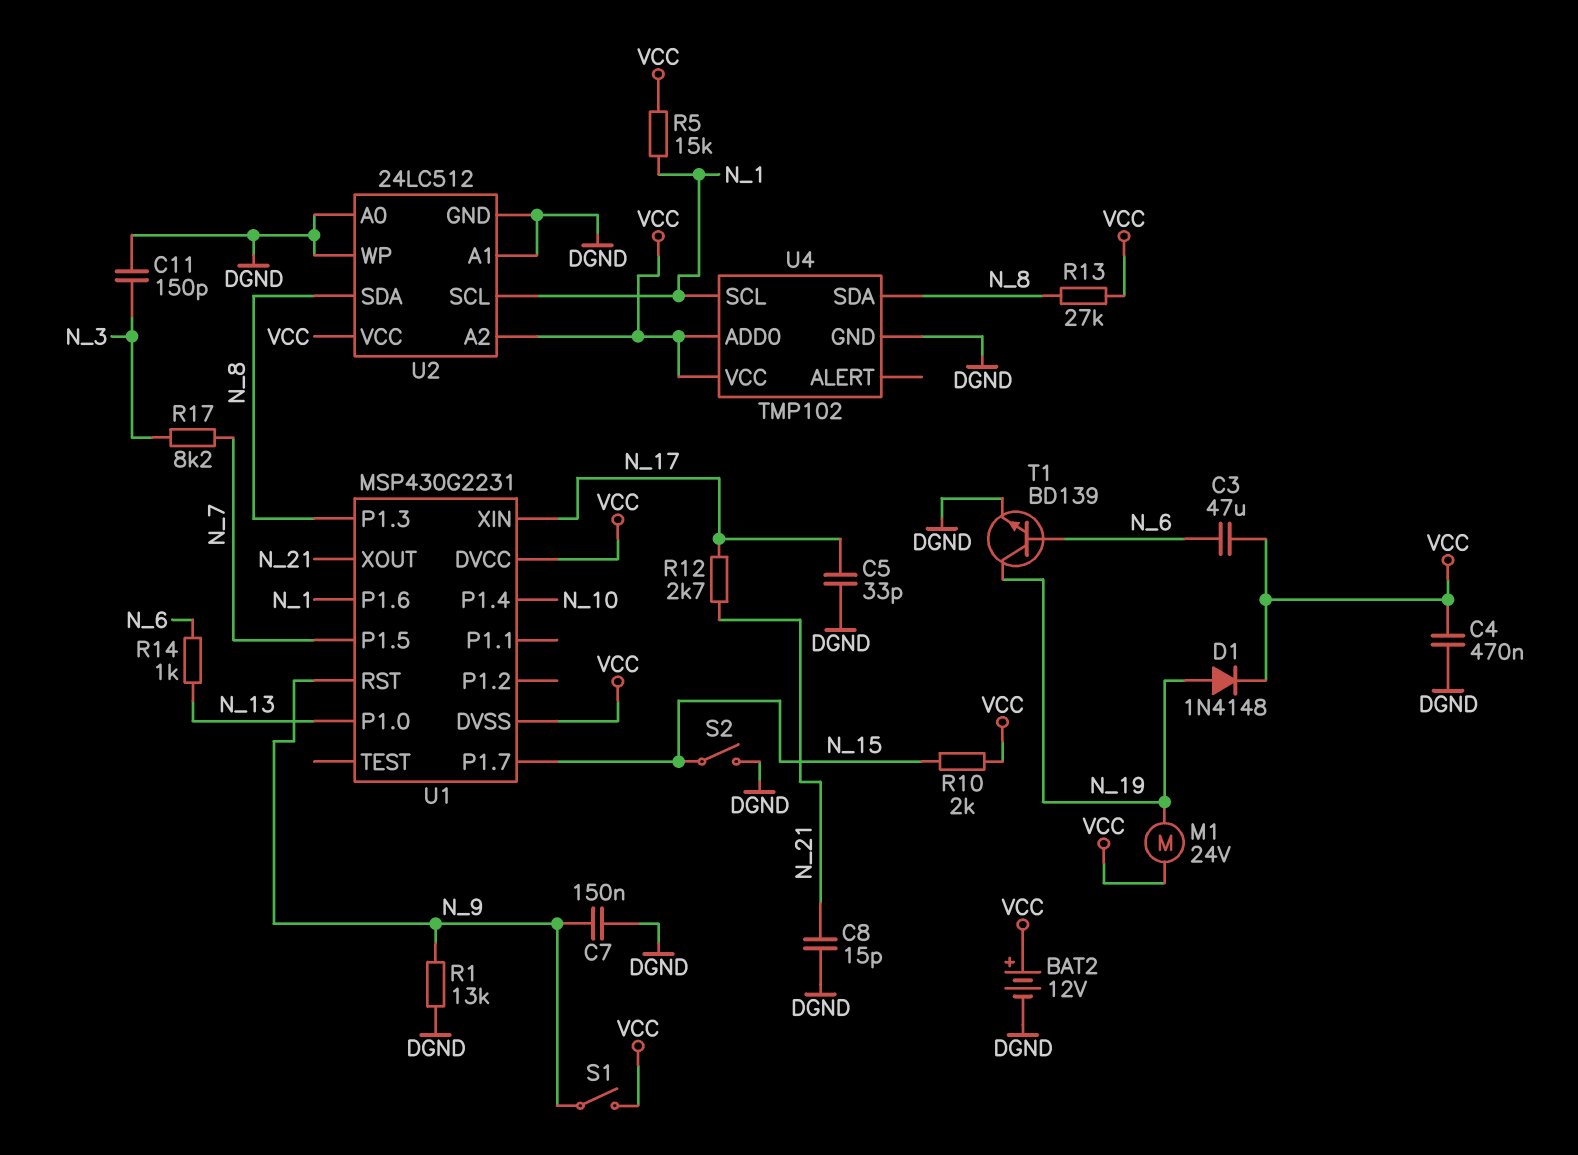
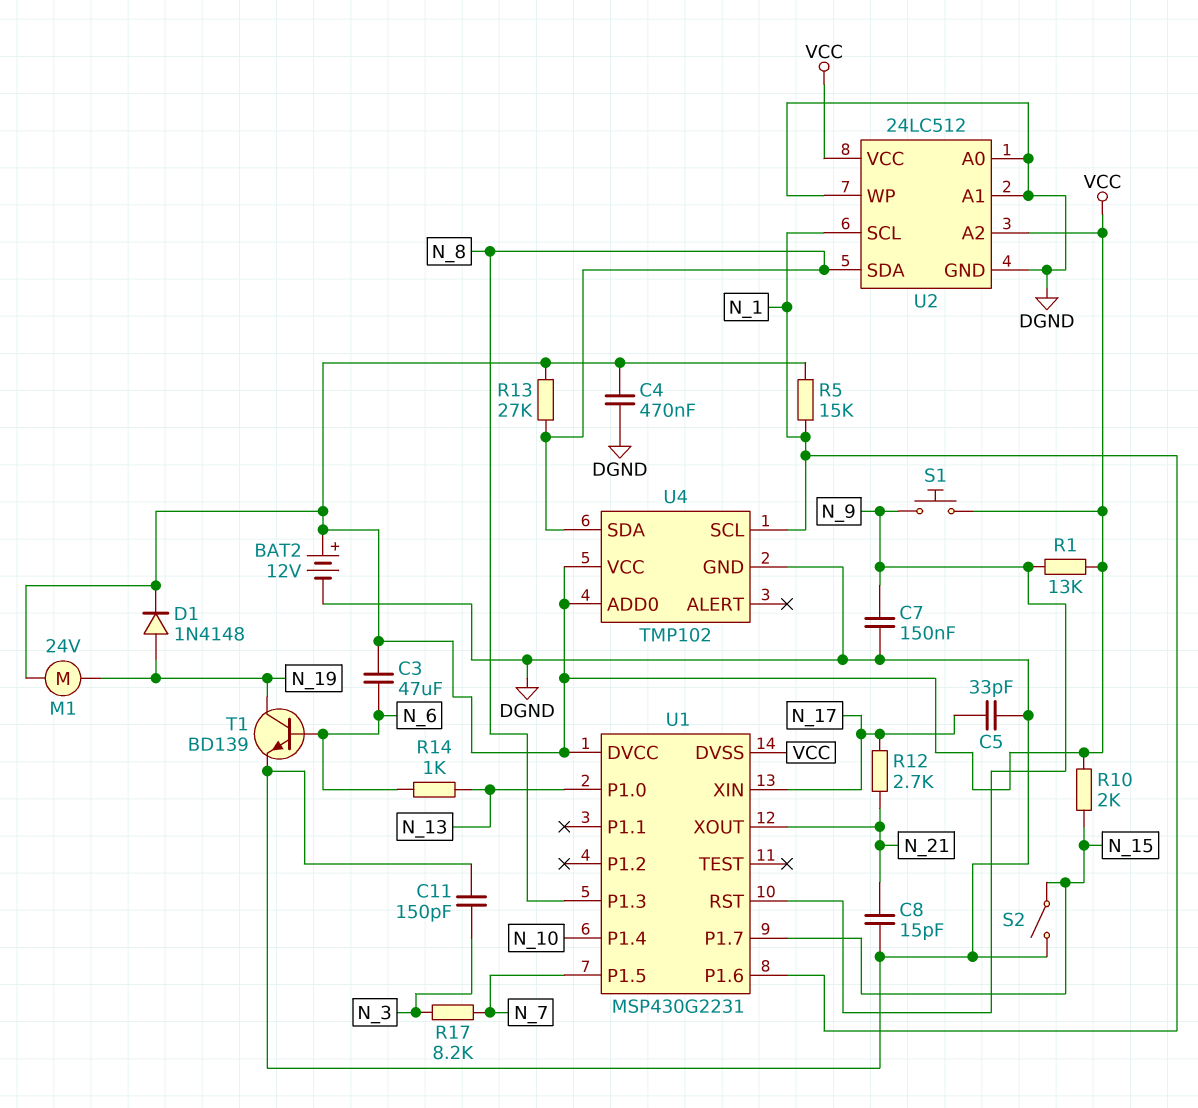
R1: 13k (DGND, N_9) -> 13k (N_9, VCC)
S1: switch (N_9, VCC) -> button (N_9, VCC)

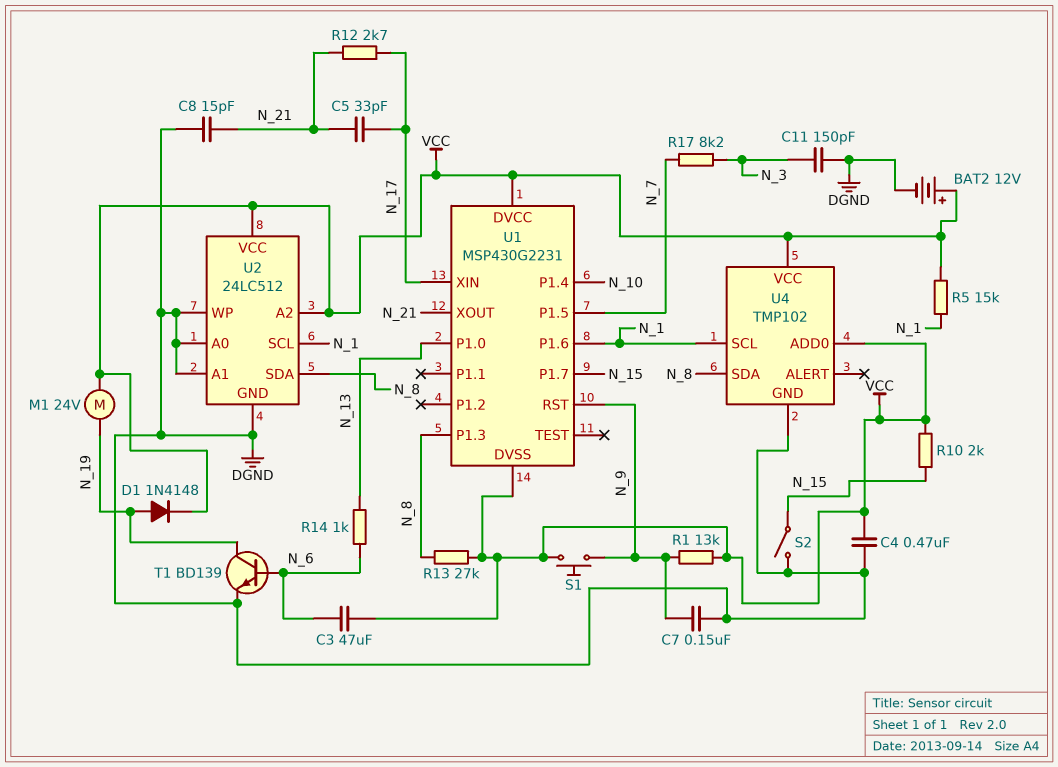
C5: 33pF (DGND, N_17) -> 33pF (N_17, N_21)

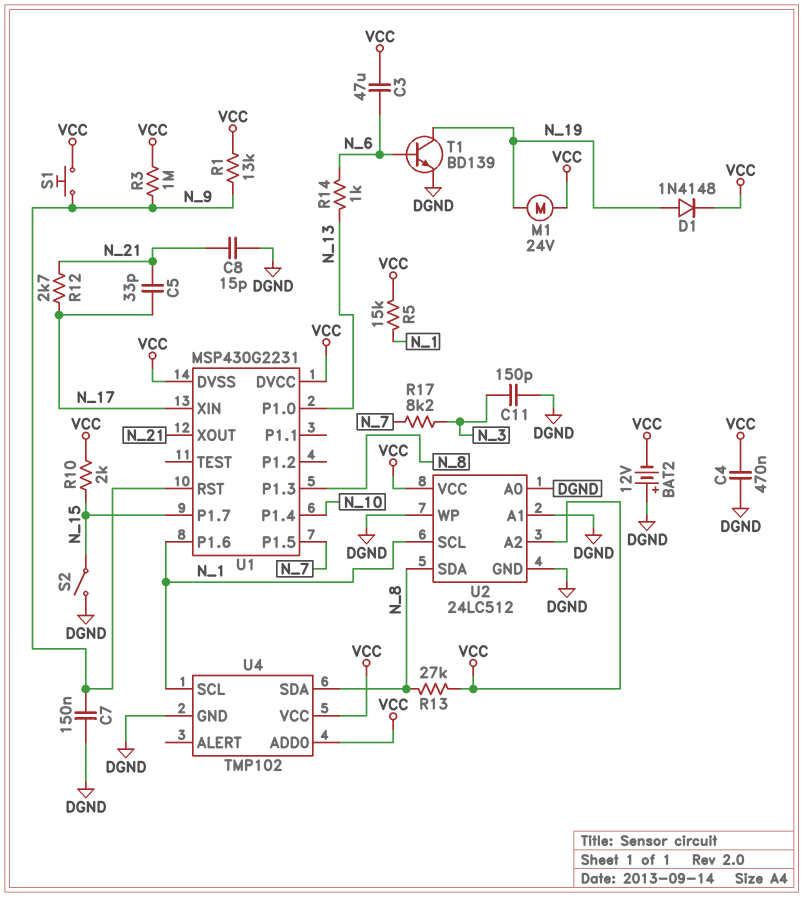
BAT2: 12V (plus VCC, minus DGND) -> 12V (plus DGND, minus VCC)
R3: none -> 1M (N_9, VCC)

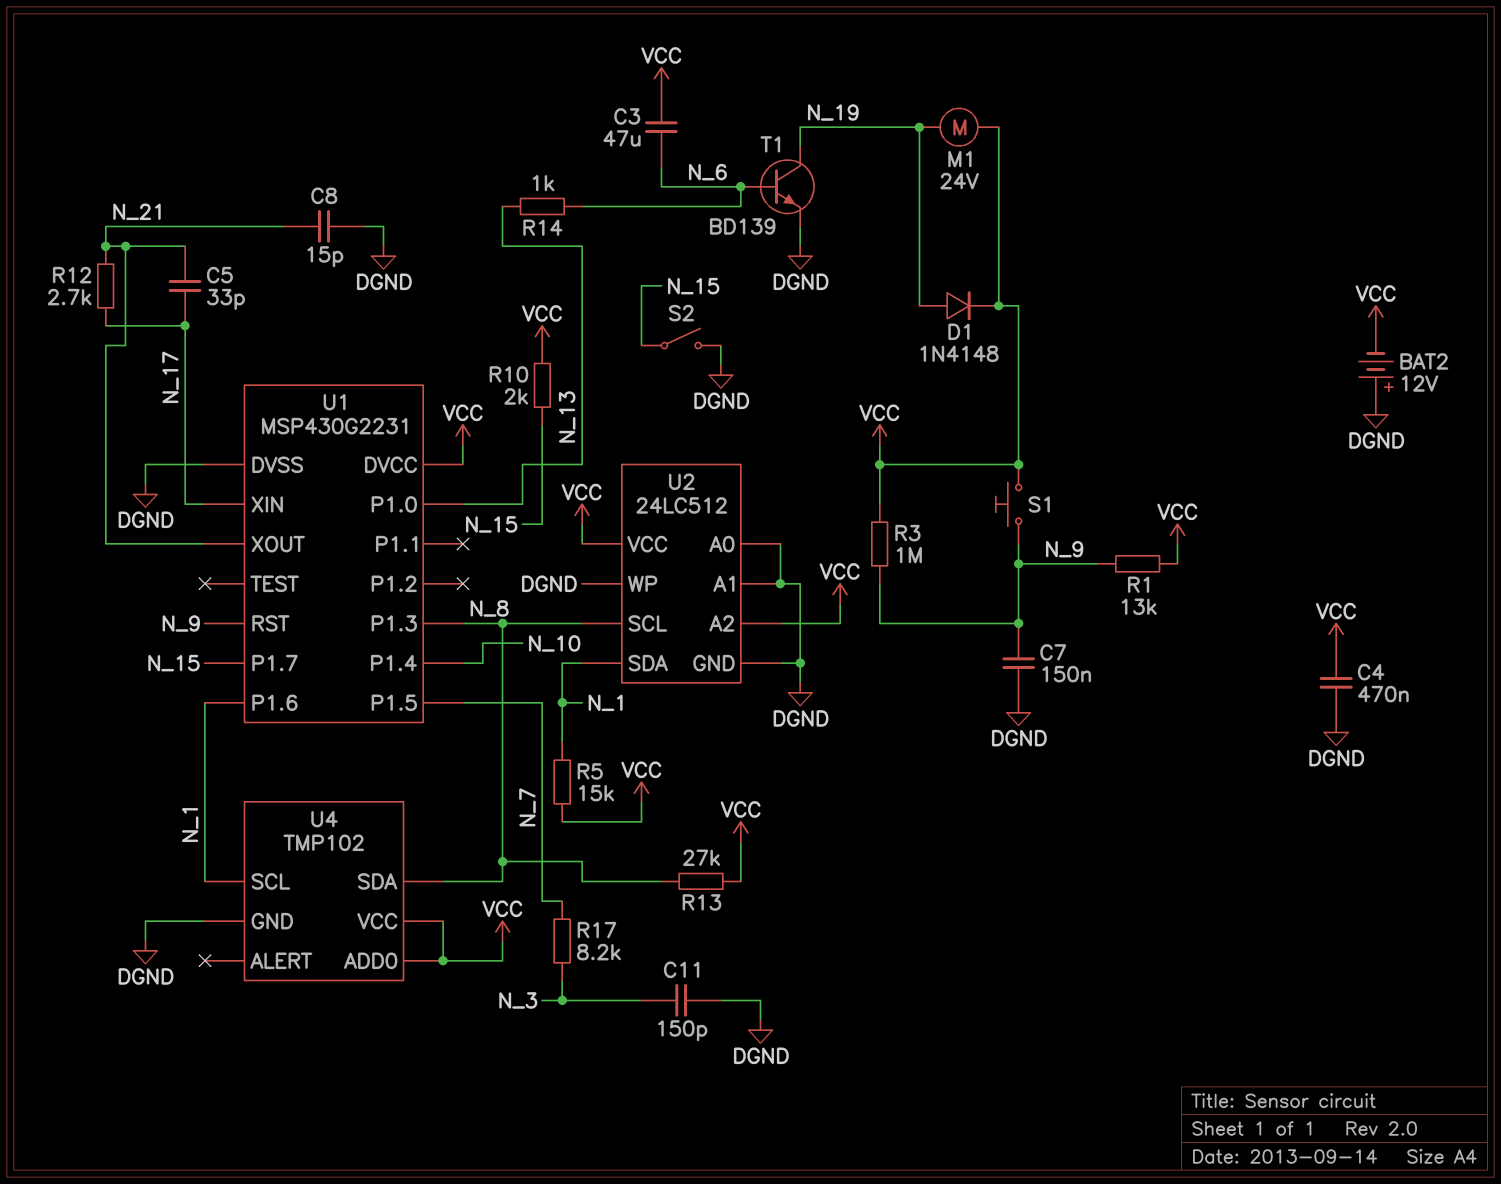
U1 pin DVSS: VCC -> DGND
U2 pin SCL: N_1 -> N_8
U2 pin SDA: N_8 -> N_1

